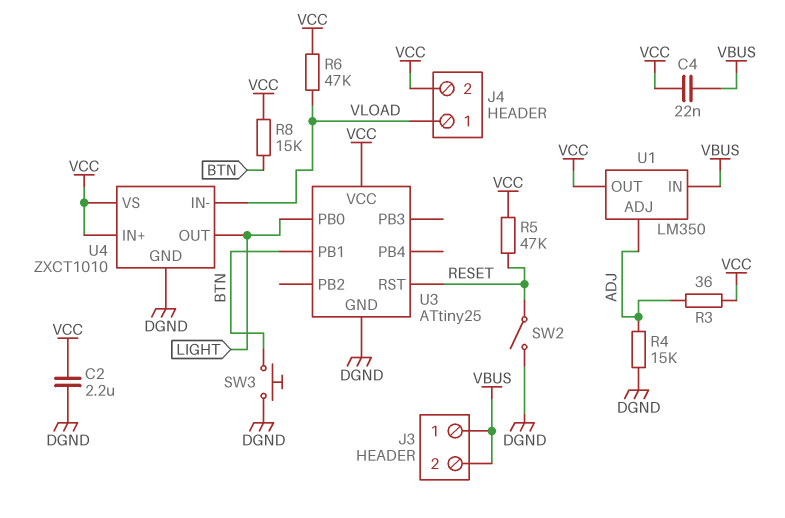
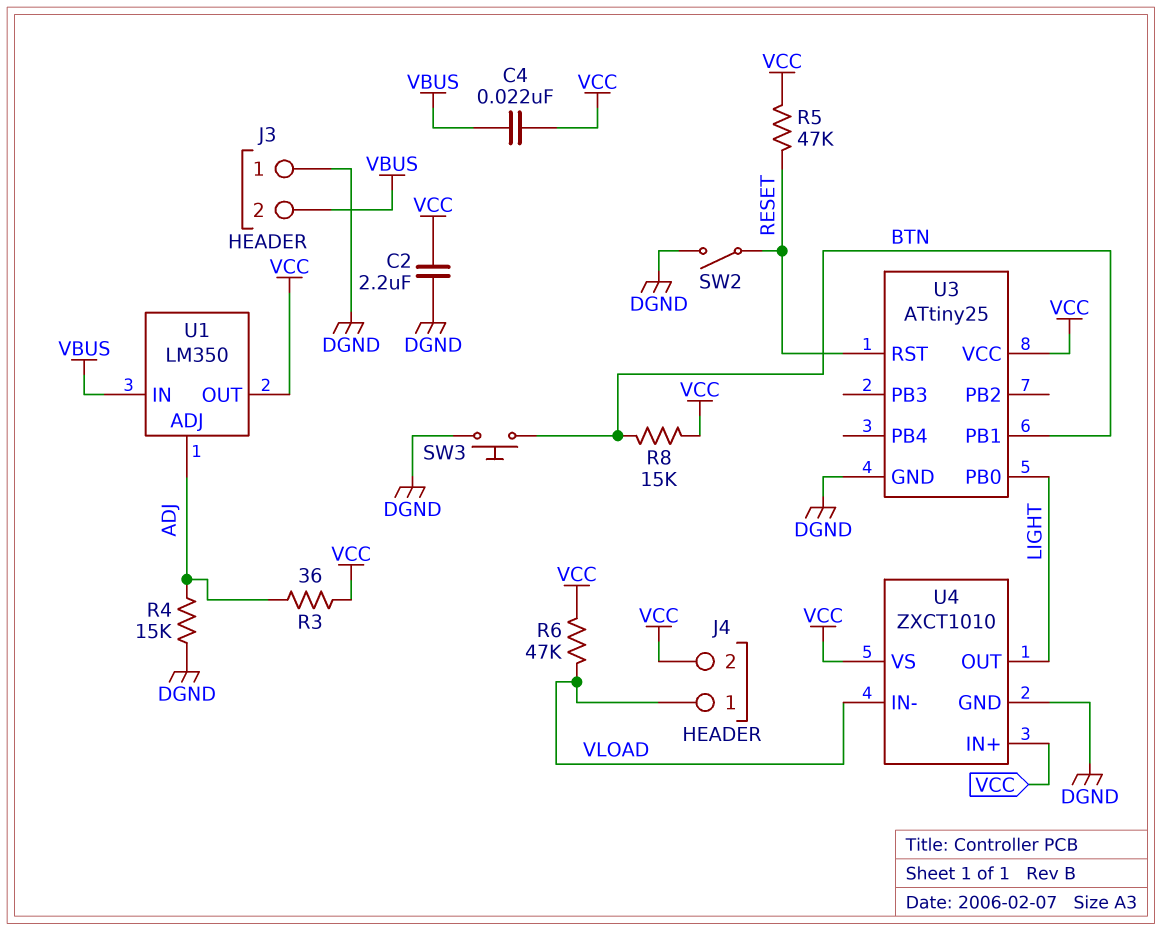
J3 pin 1: VBUS -> DGND

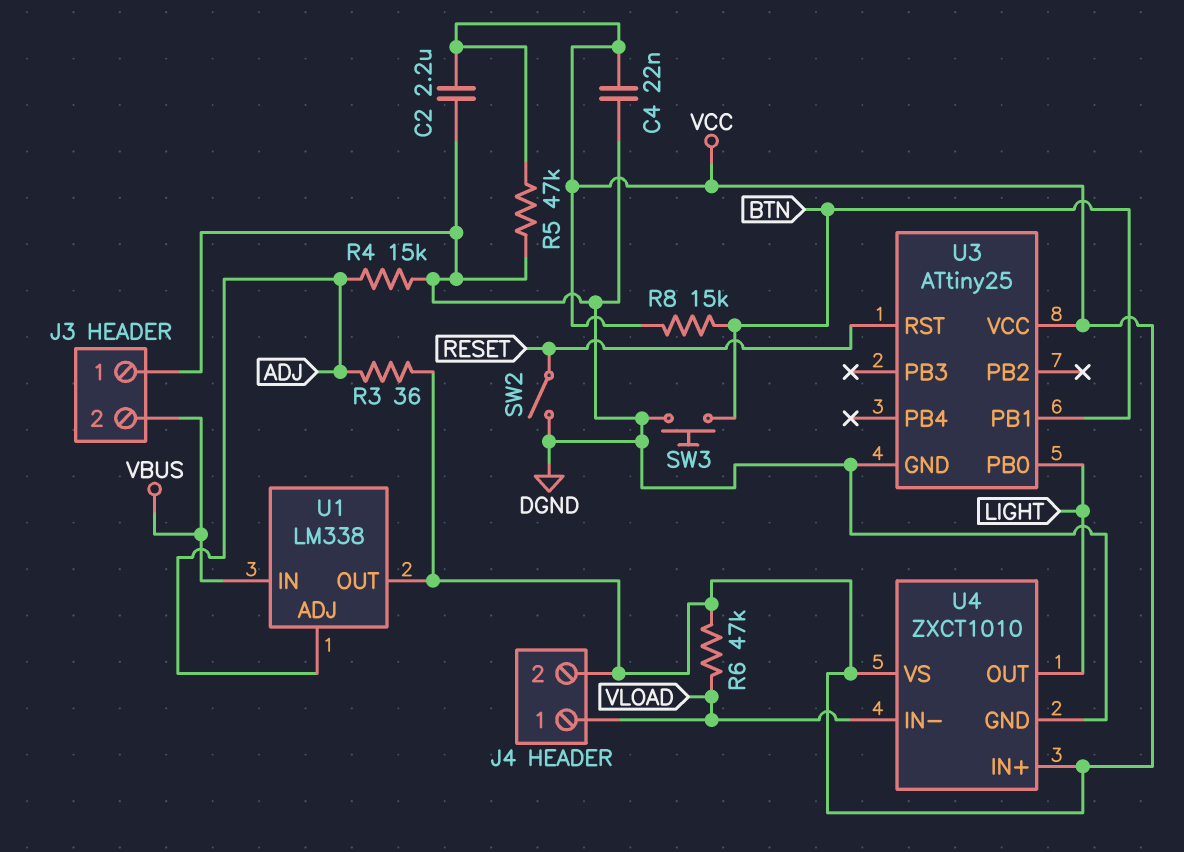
C4: 22nF (VBUS, VCC) -> 22nF (DGND, VCC)
R5: 47k (RESET, VCC) -> 47k (DGND, VCC)
U1: LM350 -> LM338

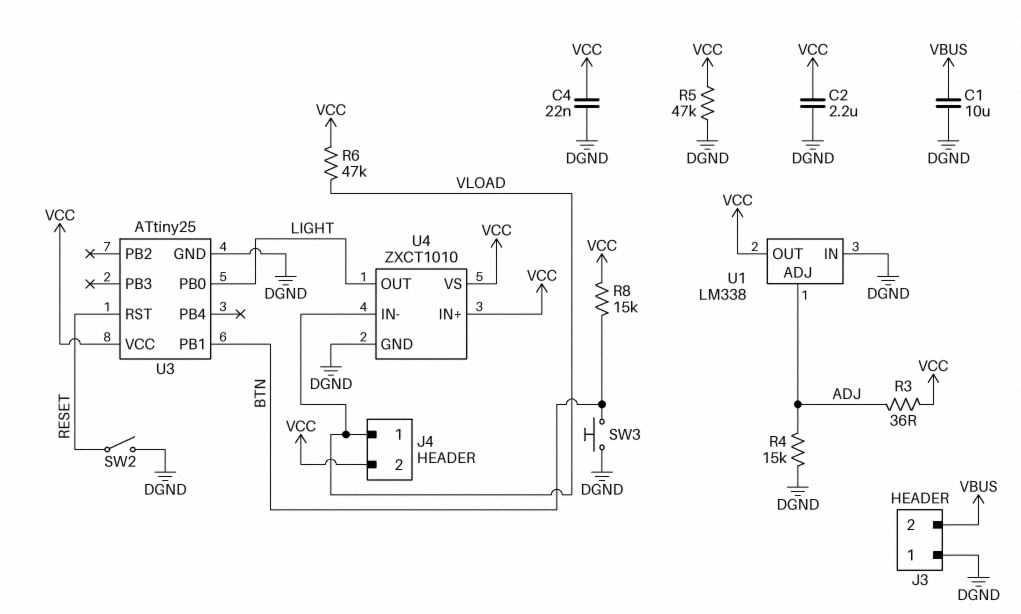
C1: none -> 10uF (DGND, VBUS)
U1 pin IN: VBUS -> DGND

